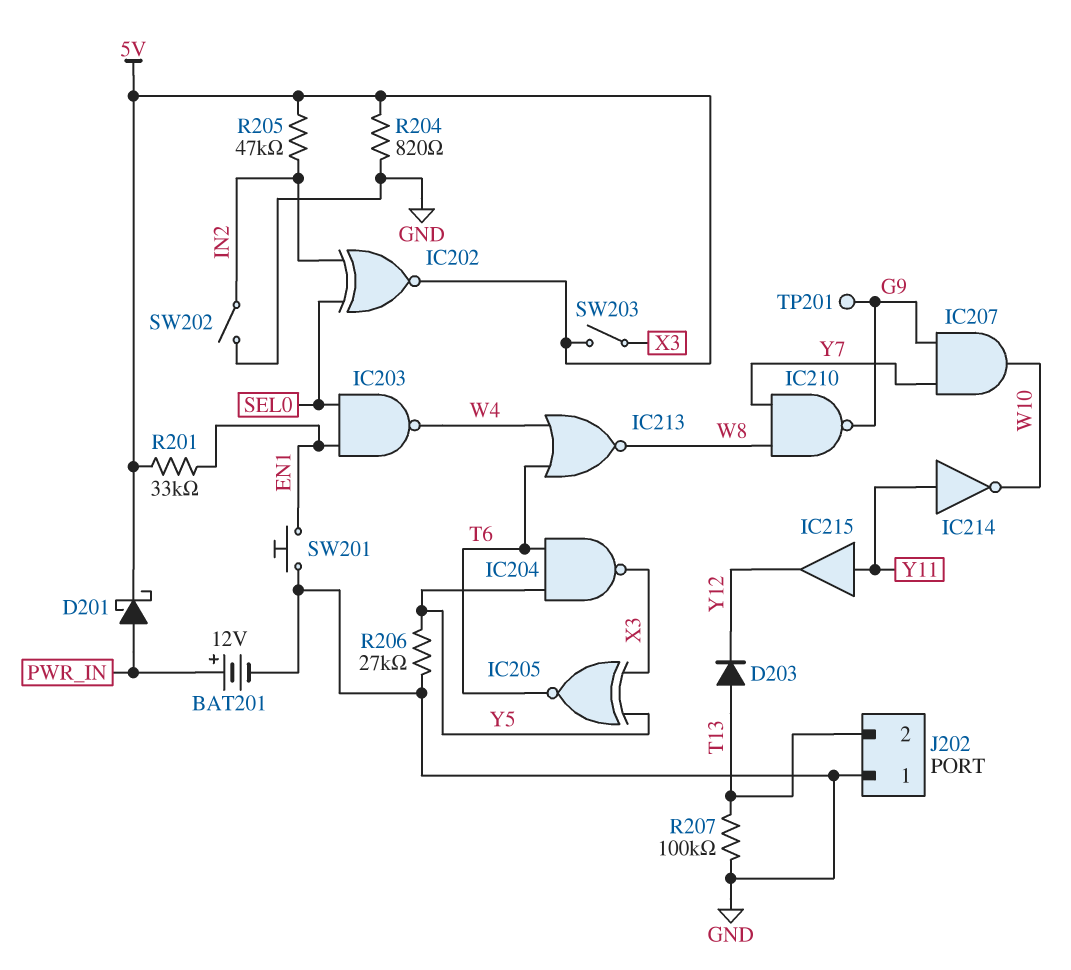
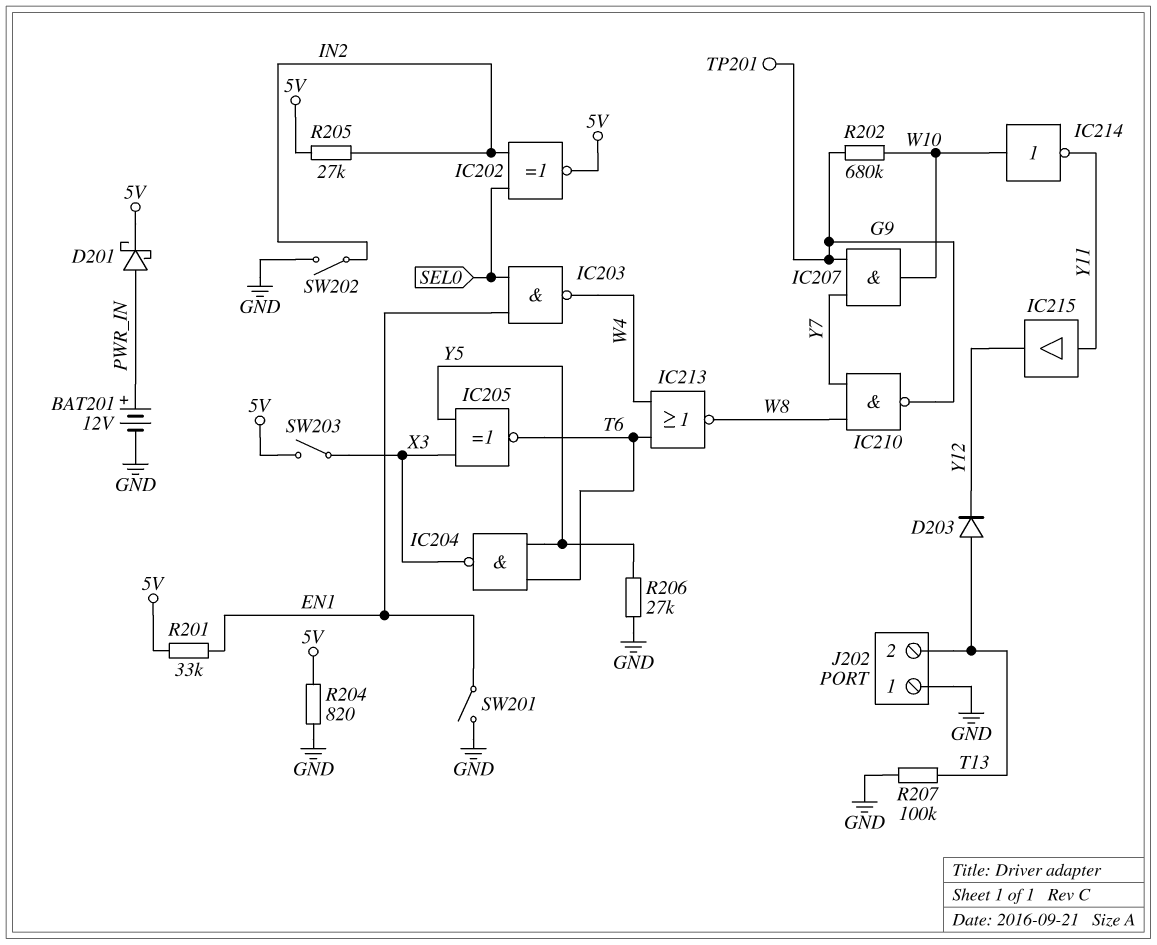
IC214: NOT (in Y11, out W10) -> NOT (in W10, out Y11)
R202: none -> 680k (G9, W10)
R205: 47k (5V, IN2) -> 27k (5V, IN2)
SW201: button (EN1, GND) -> switch (EN1, GND)

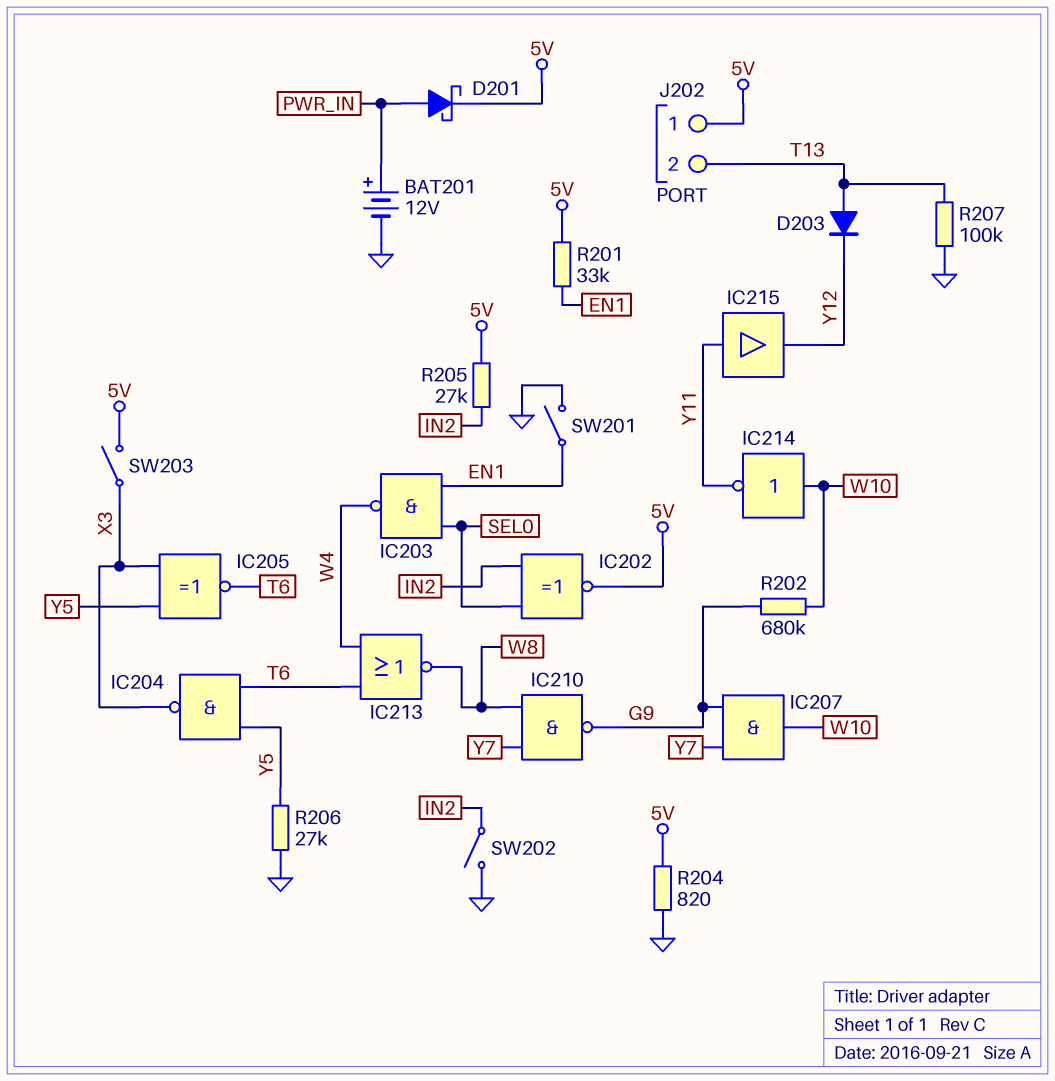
J202 pin 1: GND -> 5V
TP201: test point (G9) -> none

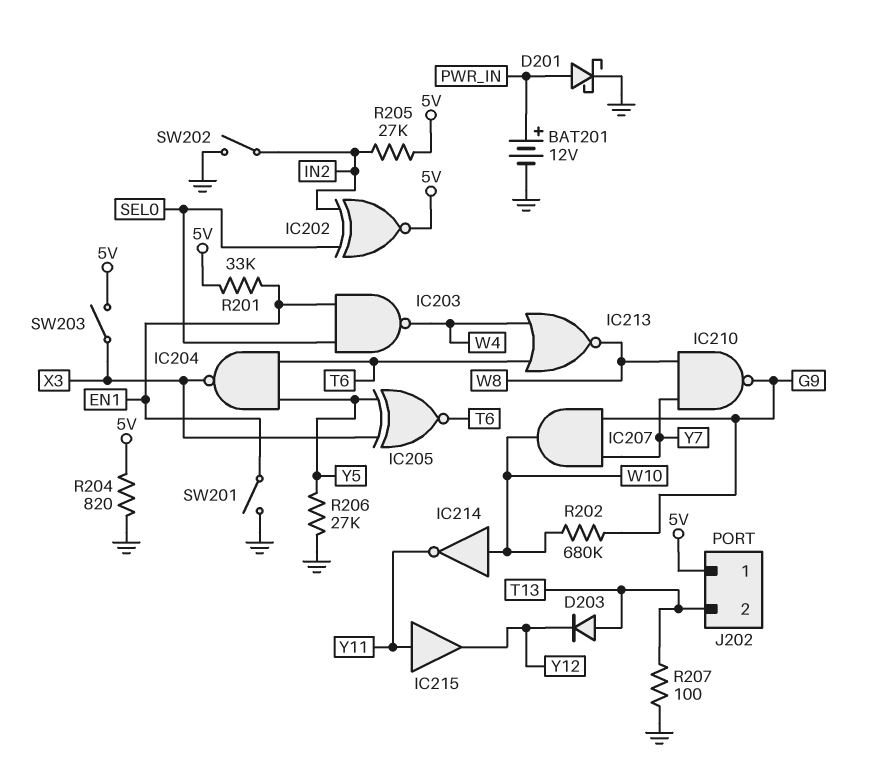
D201: schottky (A PWR_IN, K 5V) -> schottky (A PWR_IN, K GND)
R207: 100k (GND, T13) -> 100 (GND, T13)

